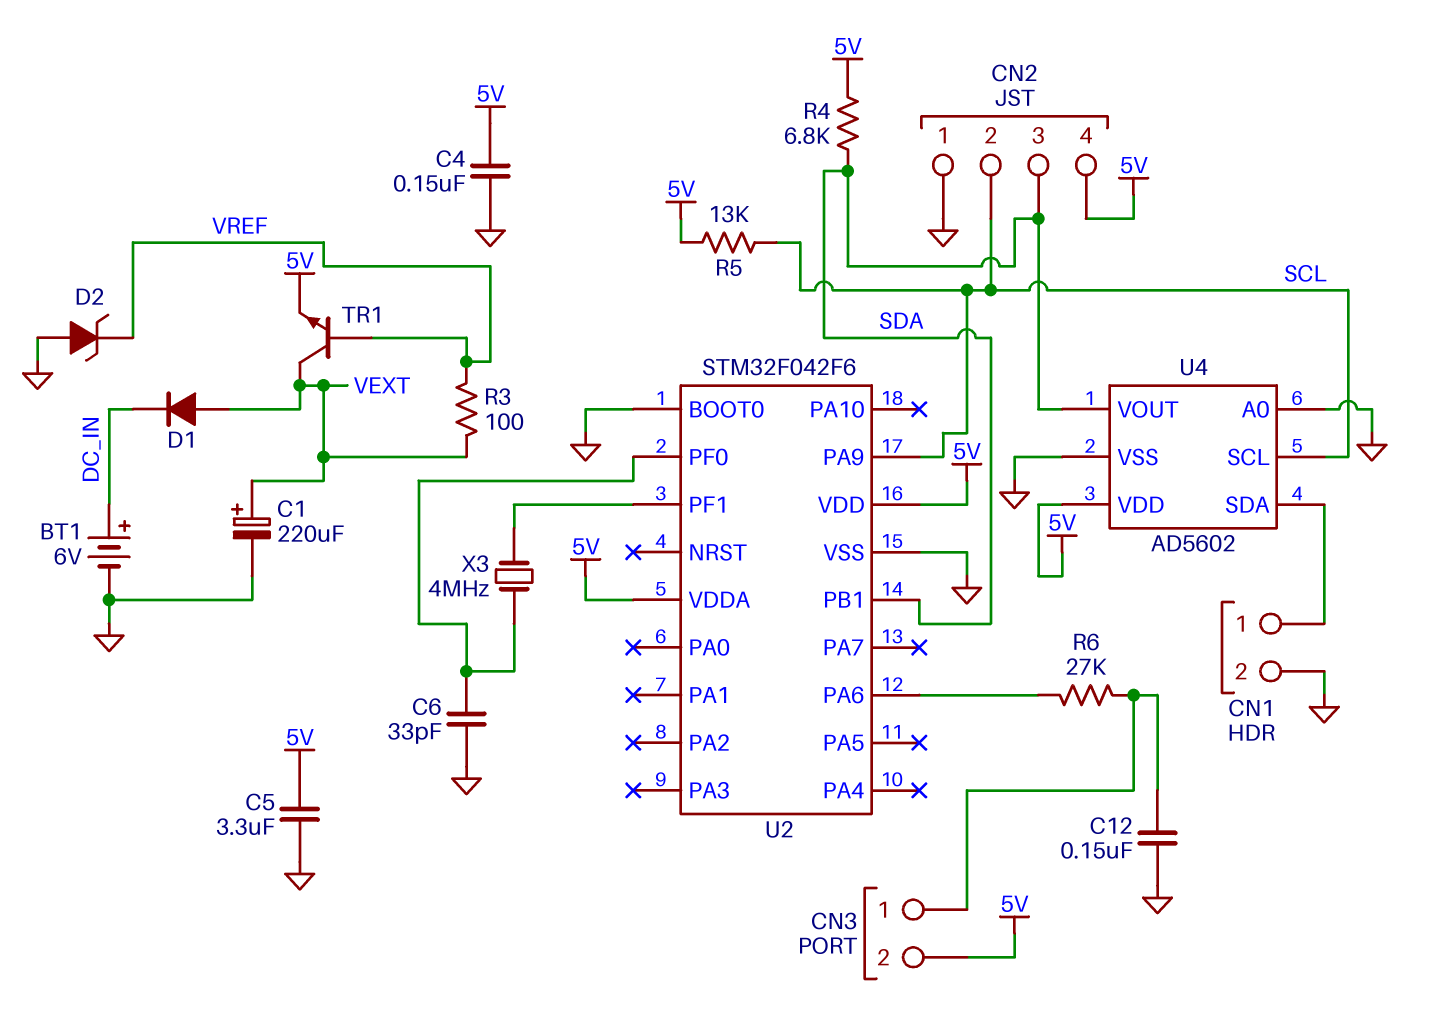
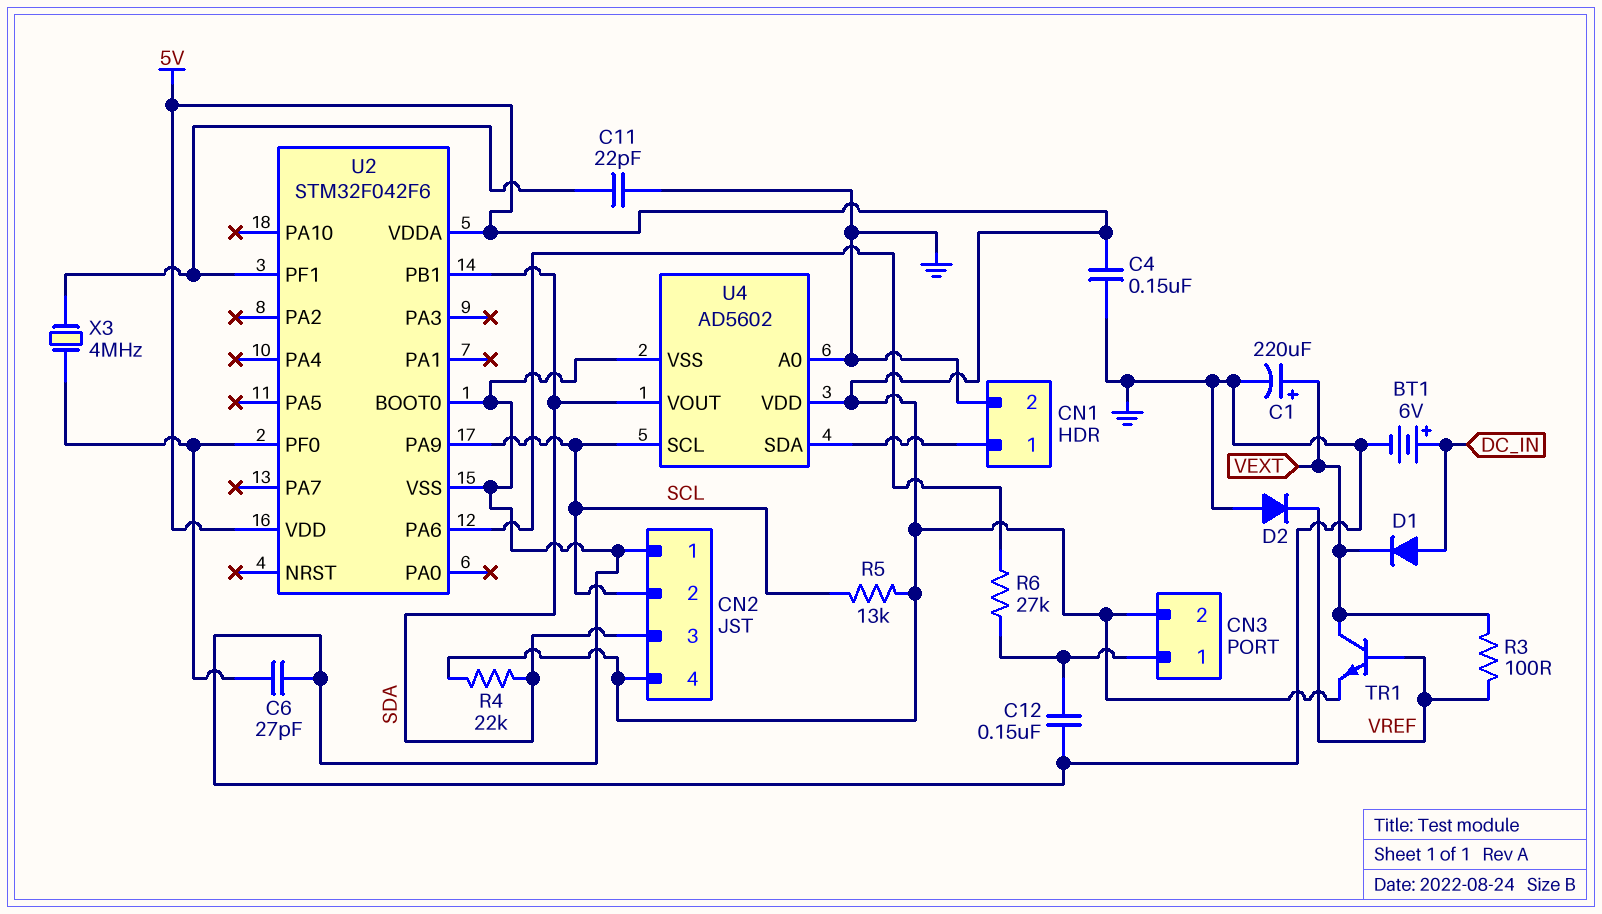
C5: 3.3uF (5V, GND) -> none
C6: 33pF (GND, U2/PF0) -> 27pF (GND, U2/PF0)
C11: none -> 22pF (GND, U2/PF1)
D1: diode (A VEXT, K DC_IN) -> diode (A DC_IN, K VEXT)
D2: zener (A GND, K VREF) -> diode (A GND, K VREF)
R4: 6.8k (5V, SDA) -> 22k (5V, SDA)

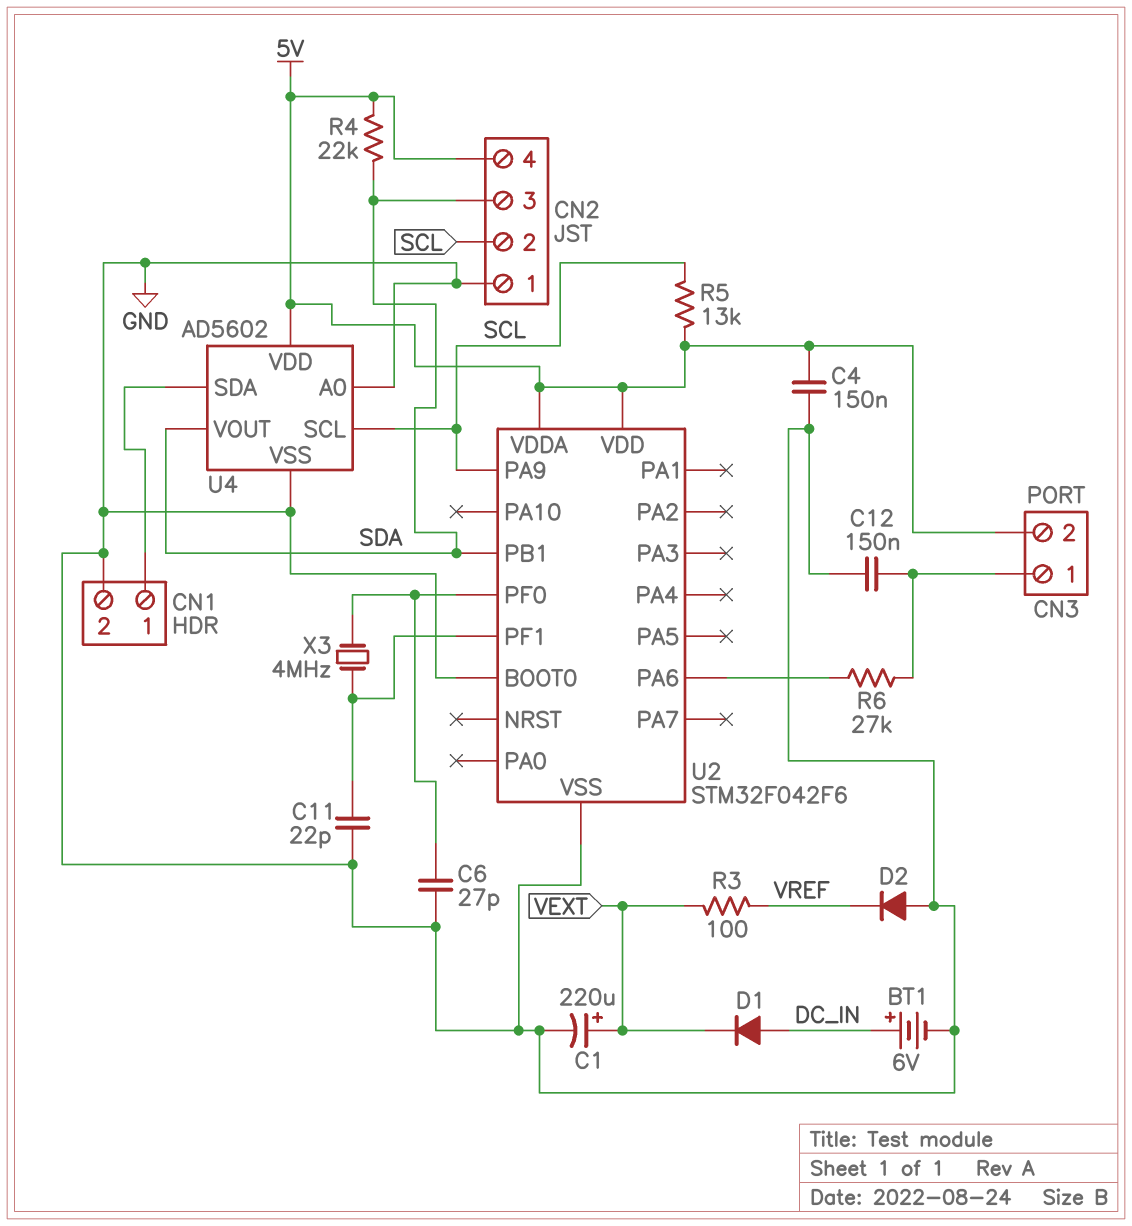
TR1: NPN (B VREF, C VEXT, E 5V) -> none

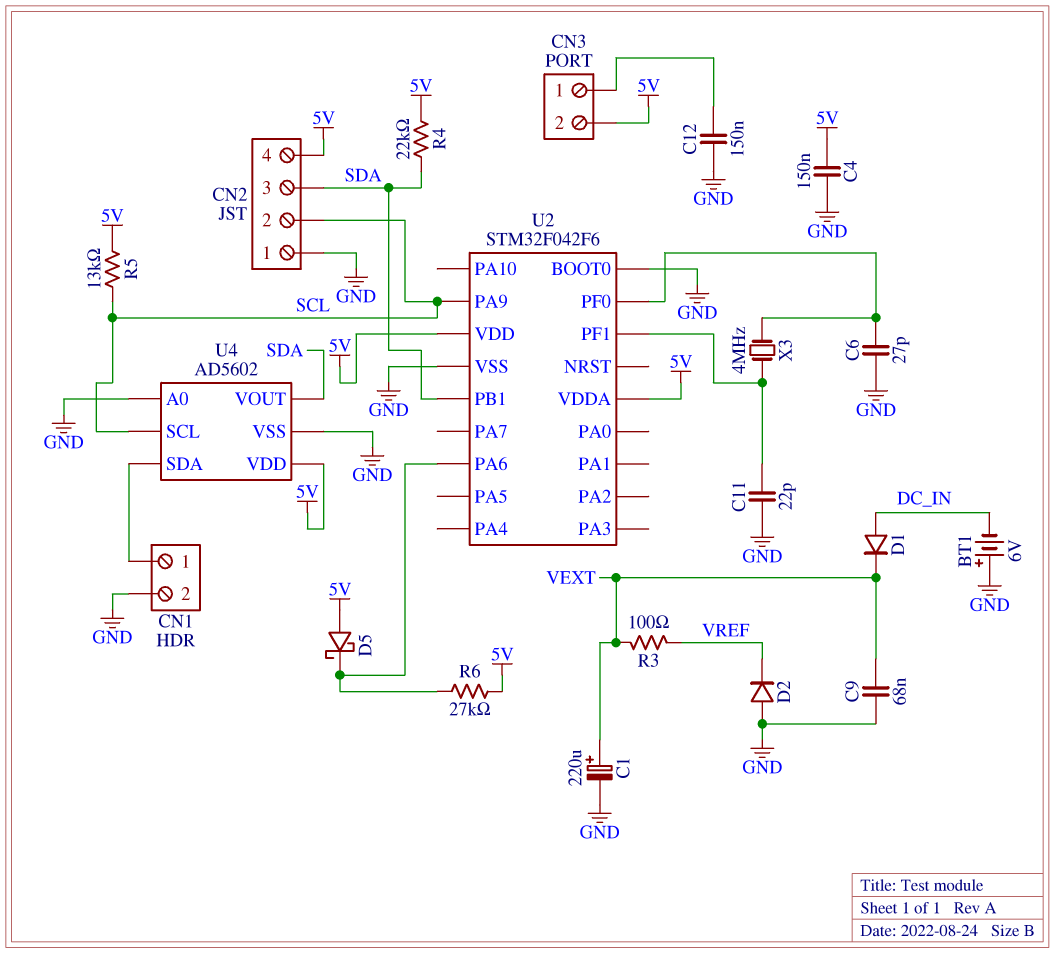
BT1: 6V (plus DC_IN, minus GND) -> 6V (plus GND, minus DC_IN)
C9: none -> 68nF (GND, VEXT)
D5: none -> schottky (A 5V, K U2/PA6)
R6: 27k (CN3/1, U2/PA6) -> 27k (5V, U2/PA6)

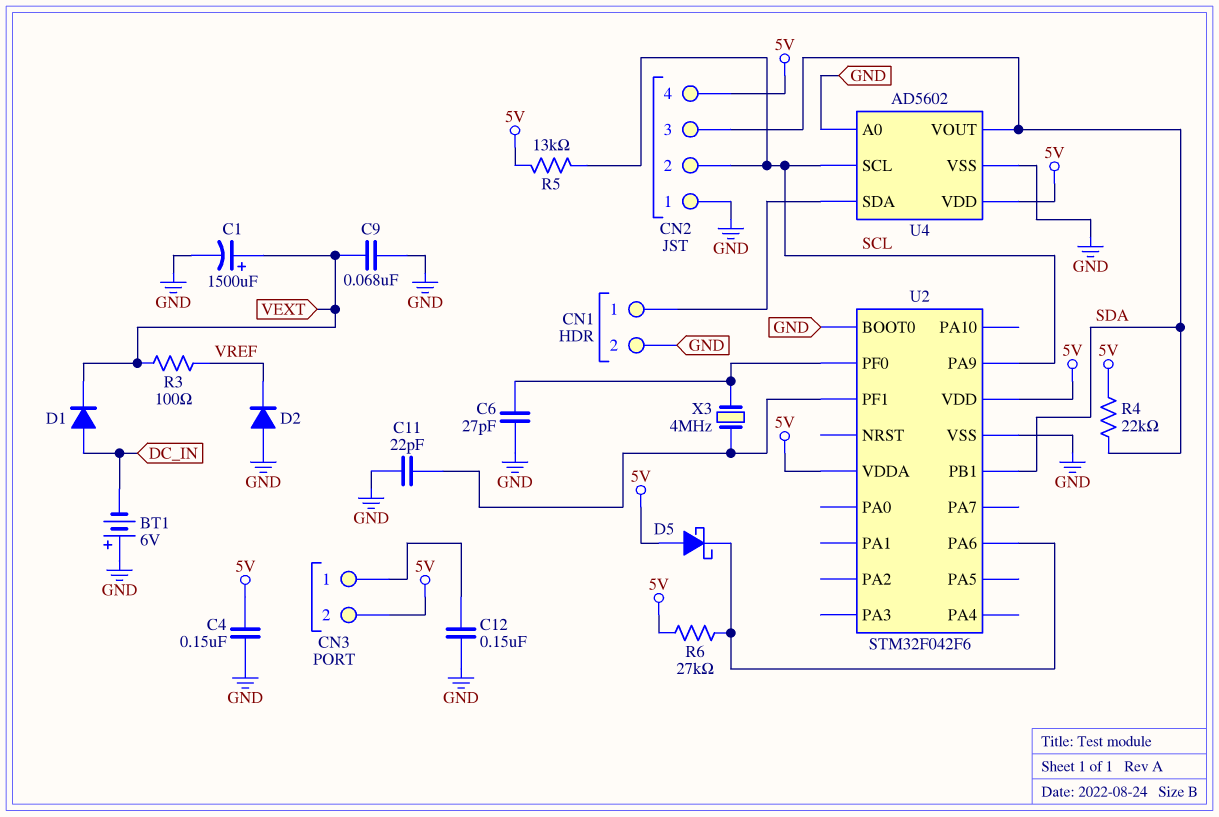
C1: 220uF (plus VEXT, minus GND) -> 1500uF (plus VEXT, minus GND)

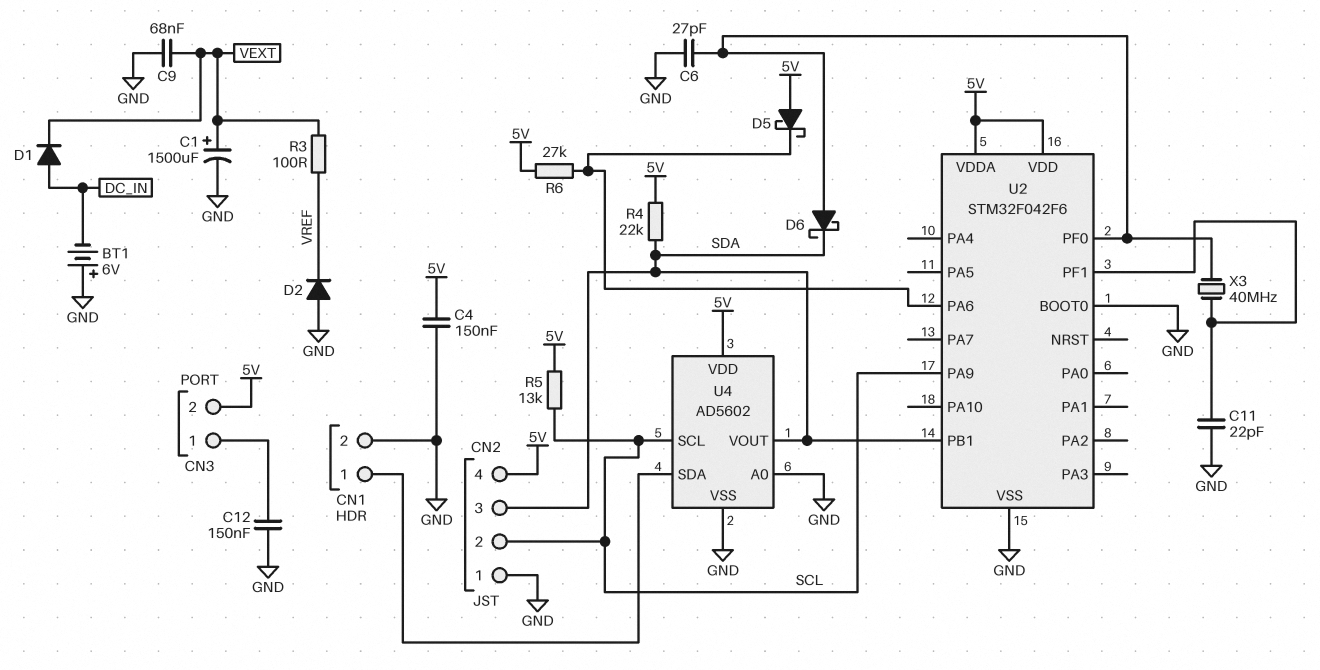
D6: none -> schottky (A U2/PF0, K SDA)
X3: 4MHz (U2/PF0, U2/PF1) -> 40MHz (U2/PF0, U2/PF1)

